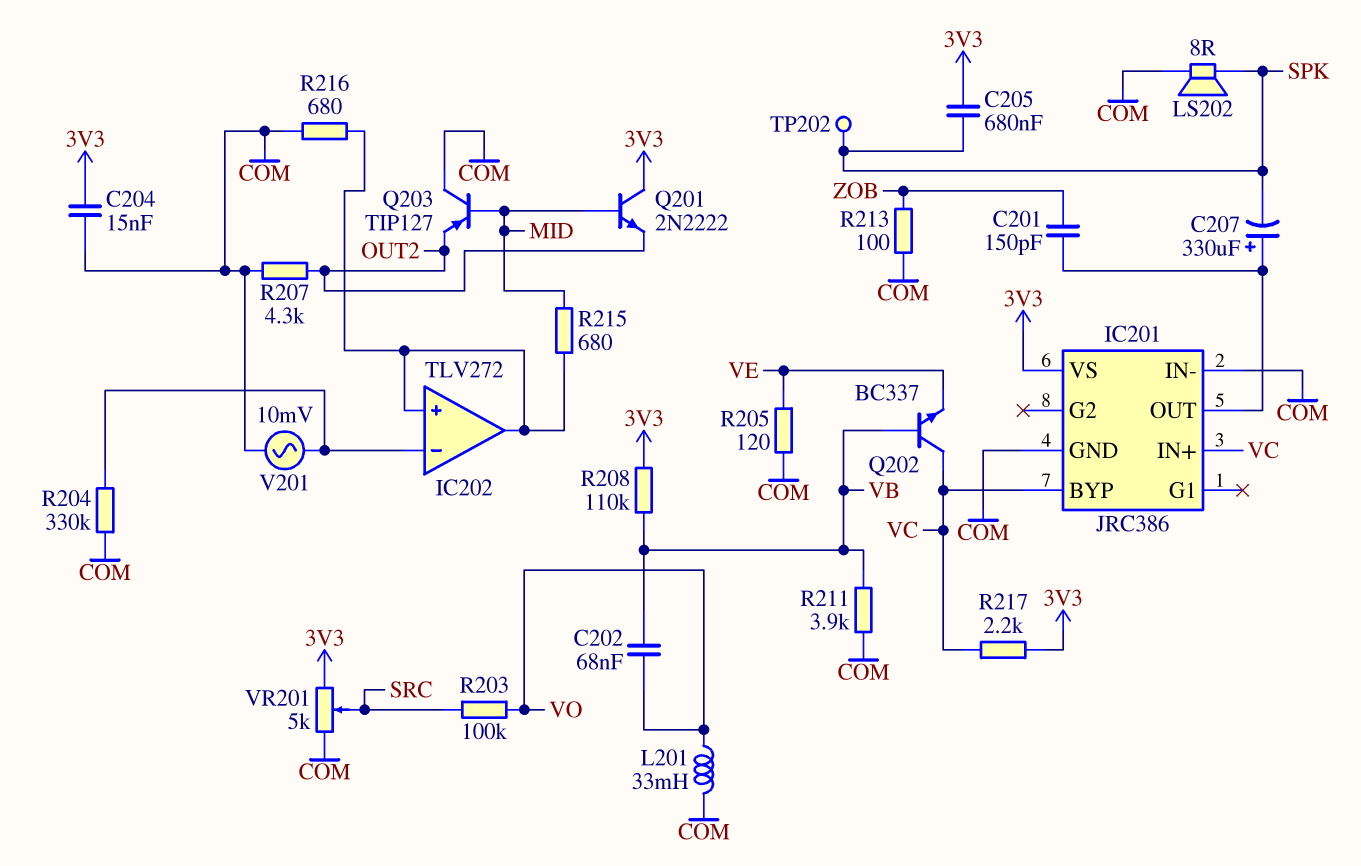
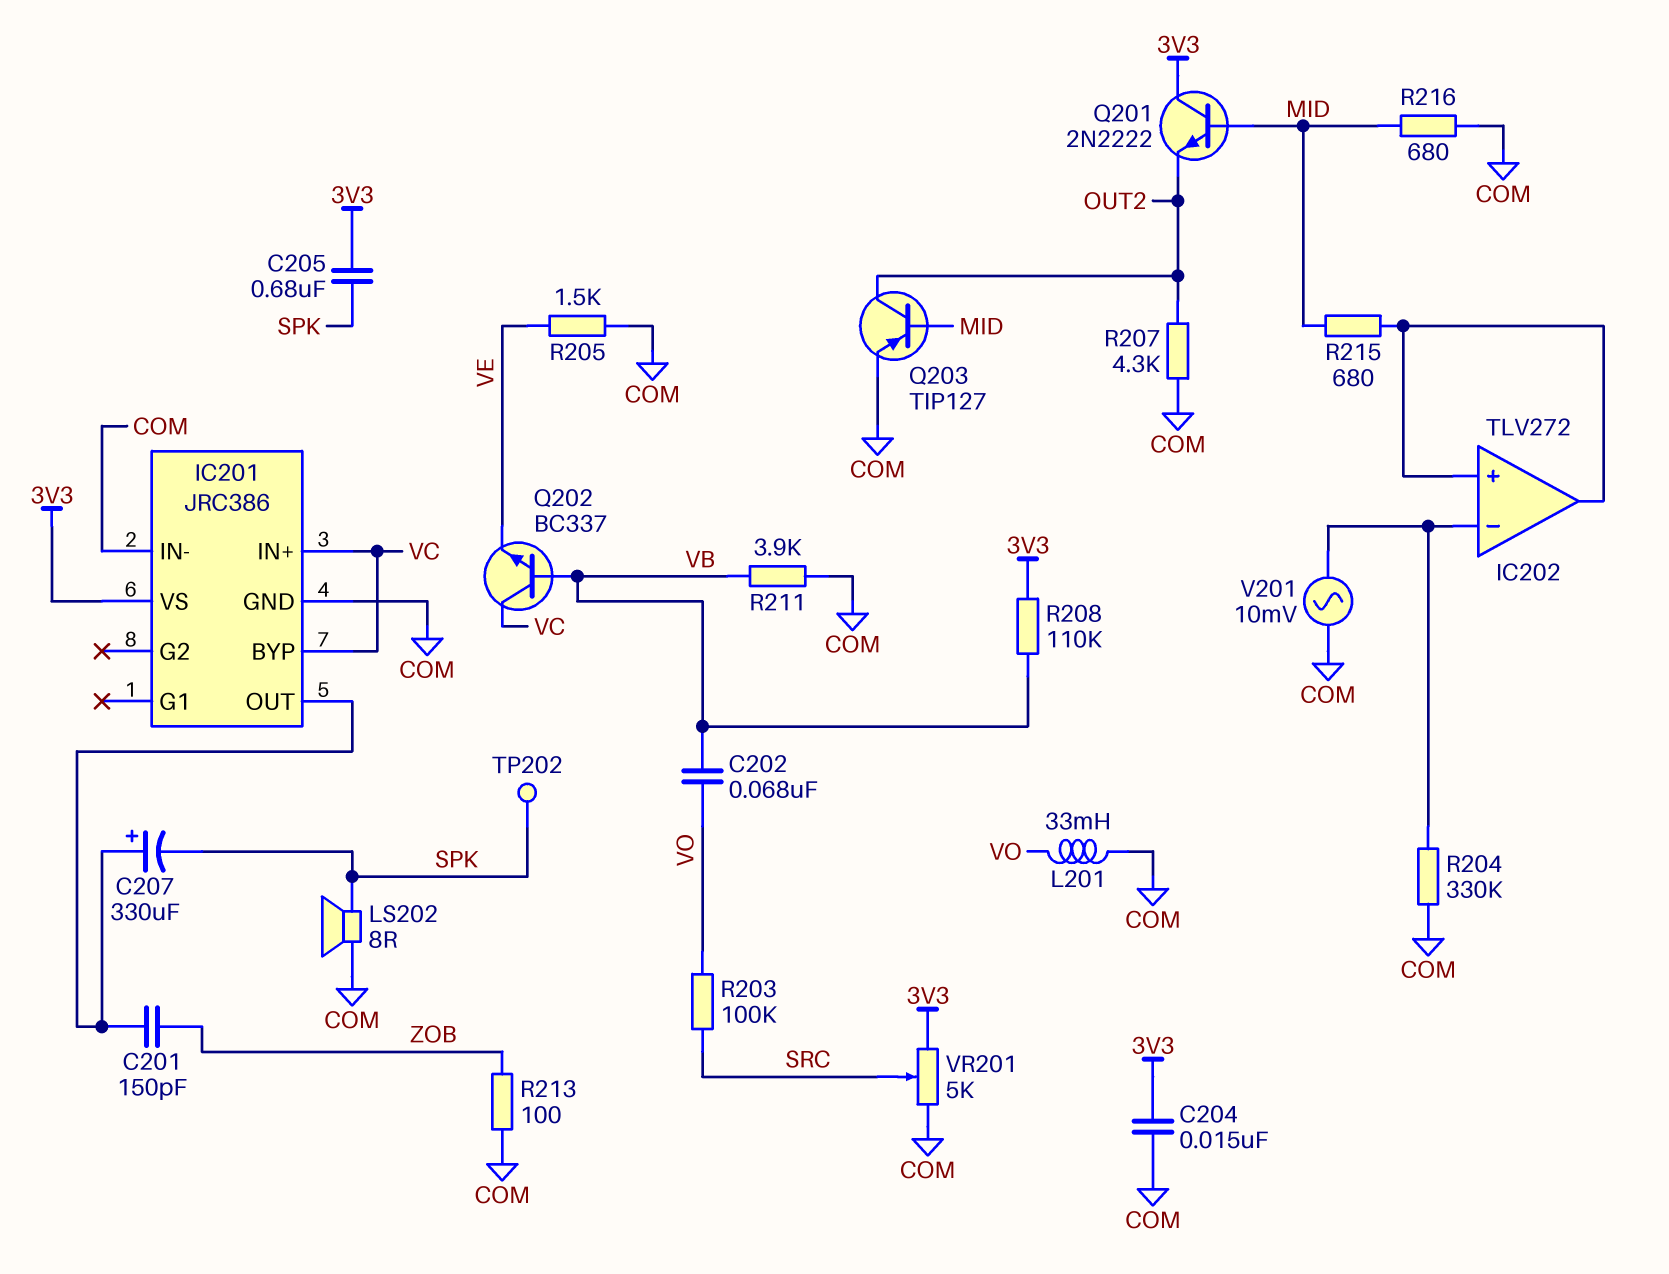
Q203: PNP TIP127 (B MID, C COM, E OUT2) -> PNP TIP127 (B MID, C OUT2, E COM)
R205: 120 (COM, VE) -> 1.5k (COM, VE)
R216: 680 (COM, IC202/in+) -> 680 (COM, MID)
R217: 2.2k (3V3, VC) -> none

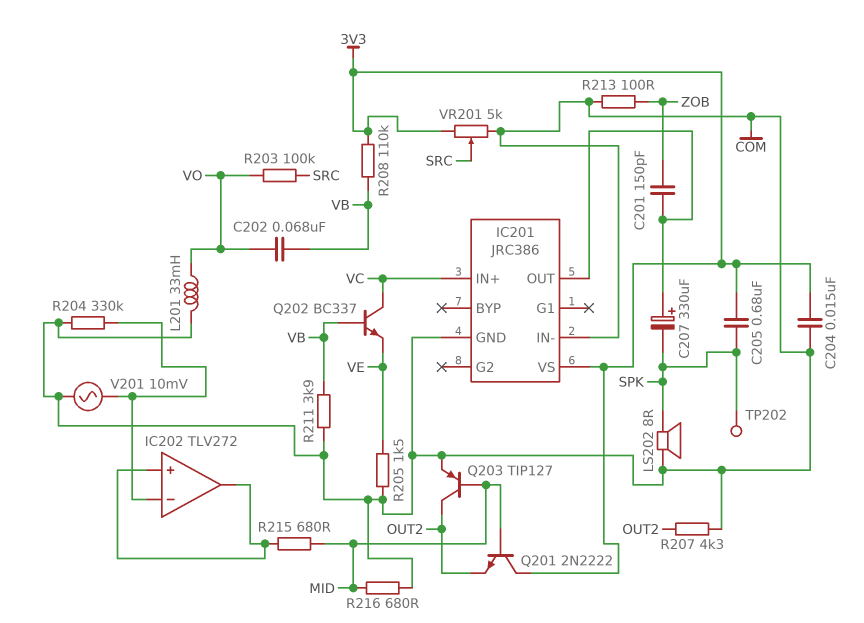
IC201 pin BYP: VC -> none

